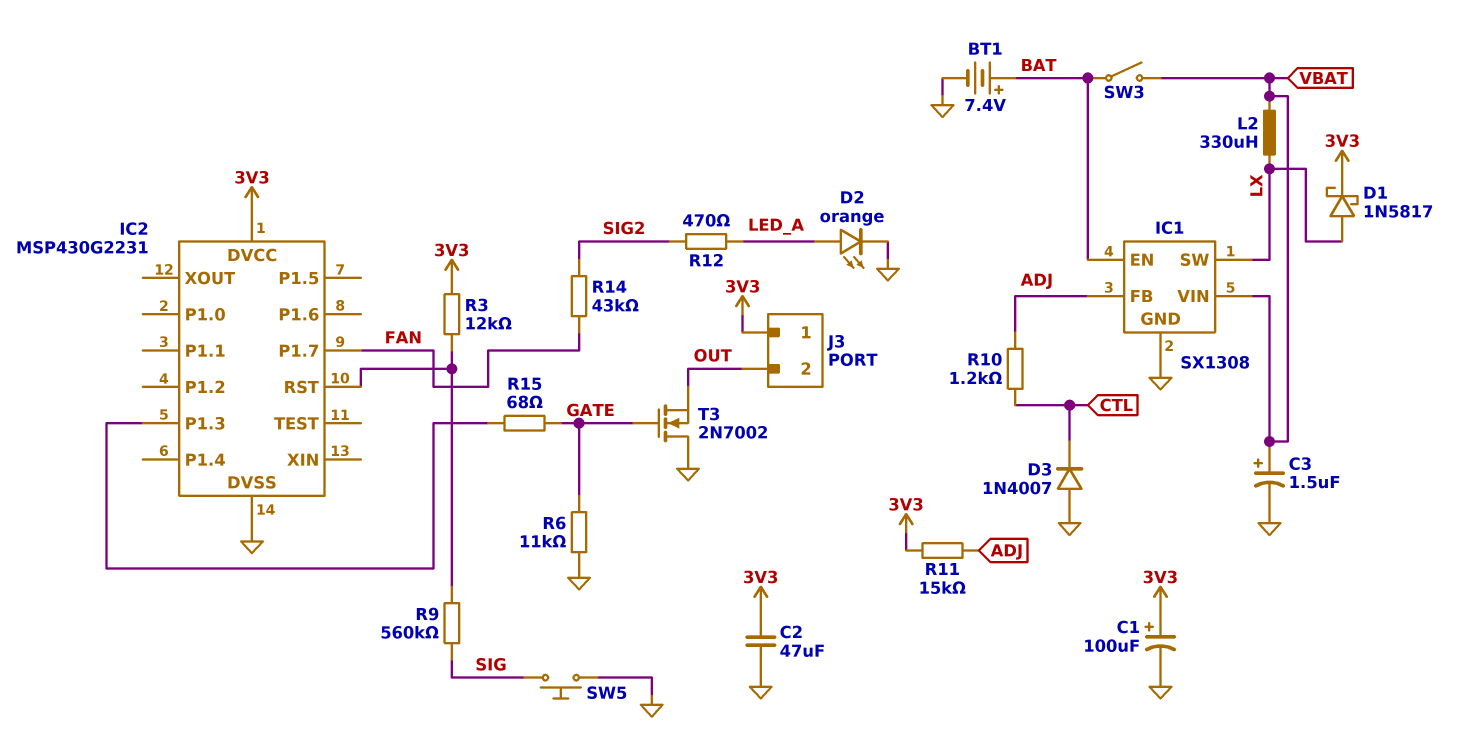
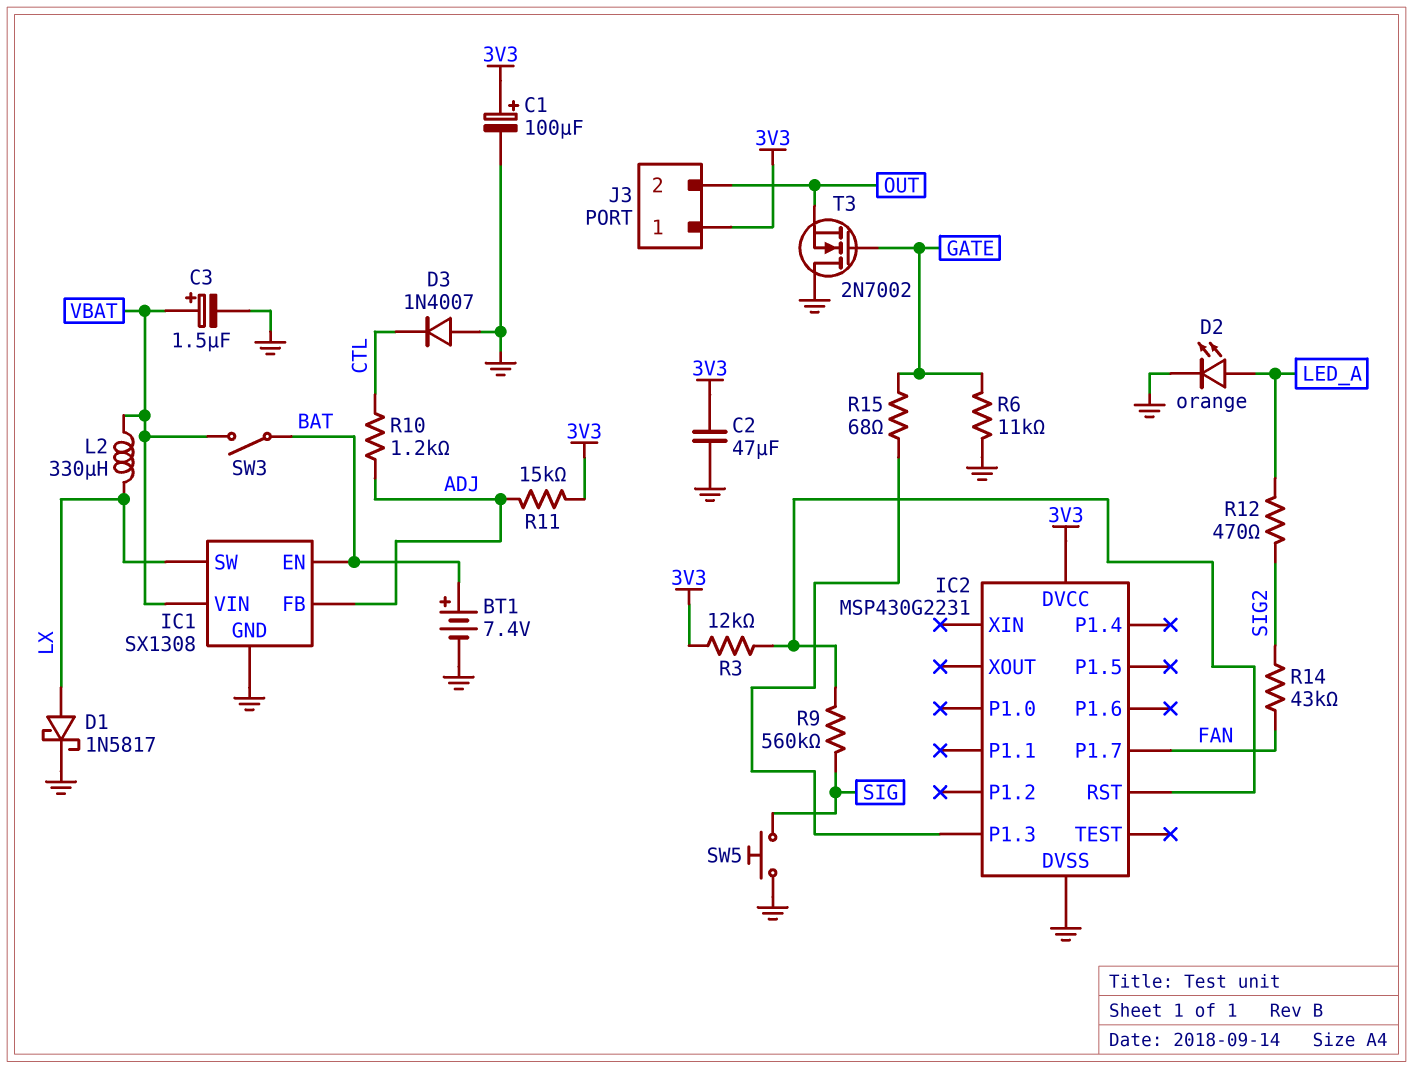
D1: schottky 1N5817 (A LX, K 3V3) -> schottky 1N5817 (A LX, K GND)

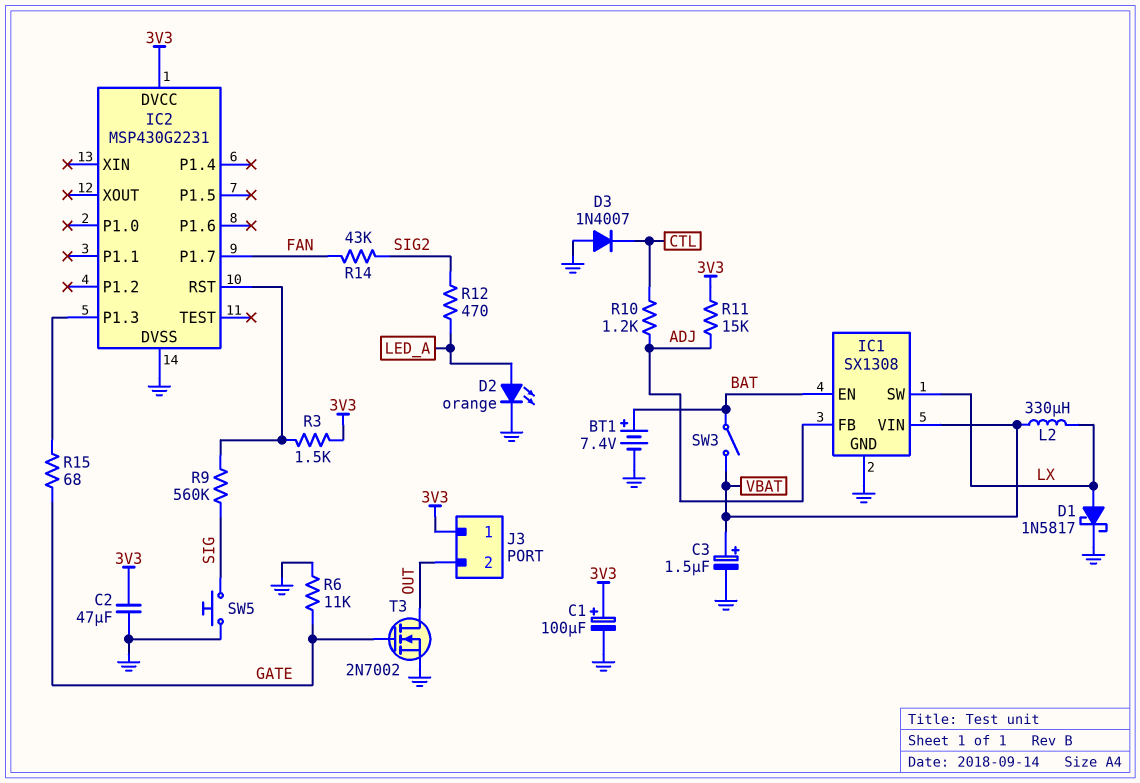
R3: 12k (3V3, IC2/RST) -> 1.5k (3V3, IC2/RST)
T3: NMOS 2N7002 (G GATE, D GND, S OUT) -> NMOS 2N7002 (G GATE, D OUT, S GND)

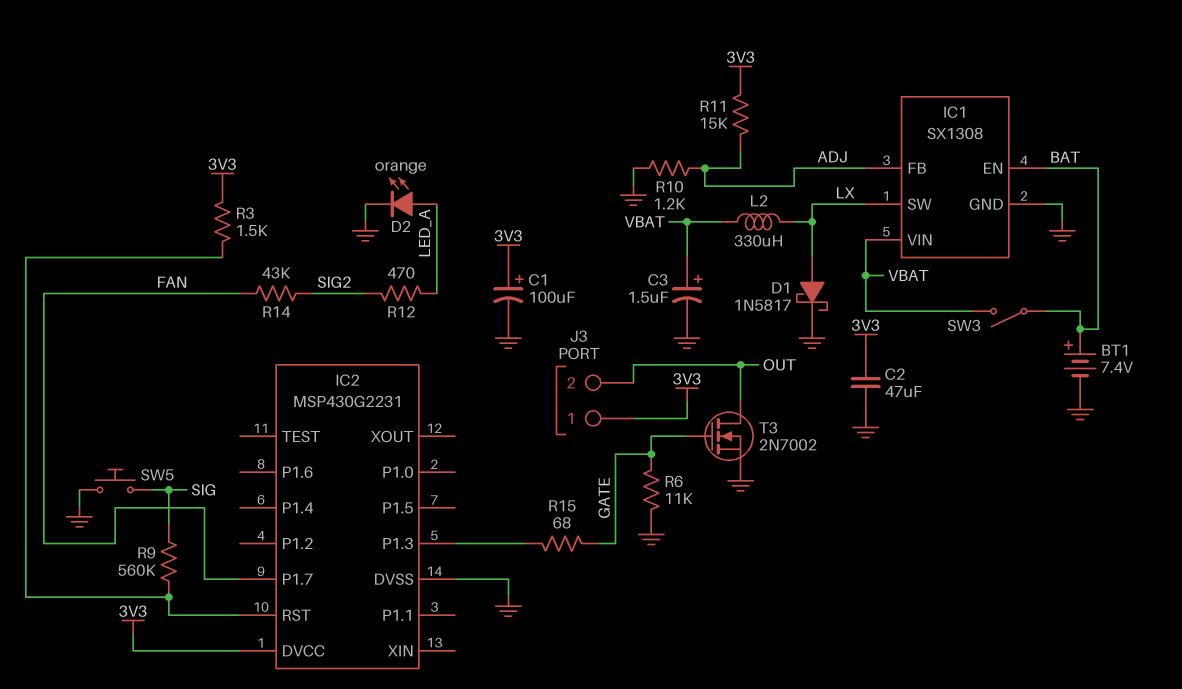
D3: diode 1N4007 (A GND, K CTL) -> none
R10: 1.2k (ADJ, CTL) -> 1.2k (ADJ, GND)

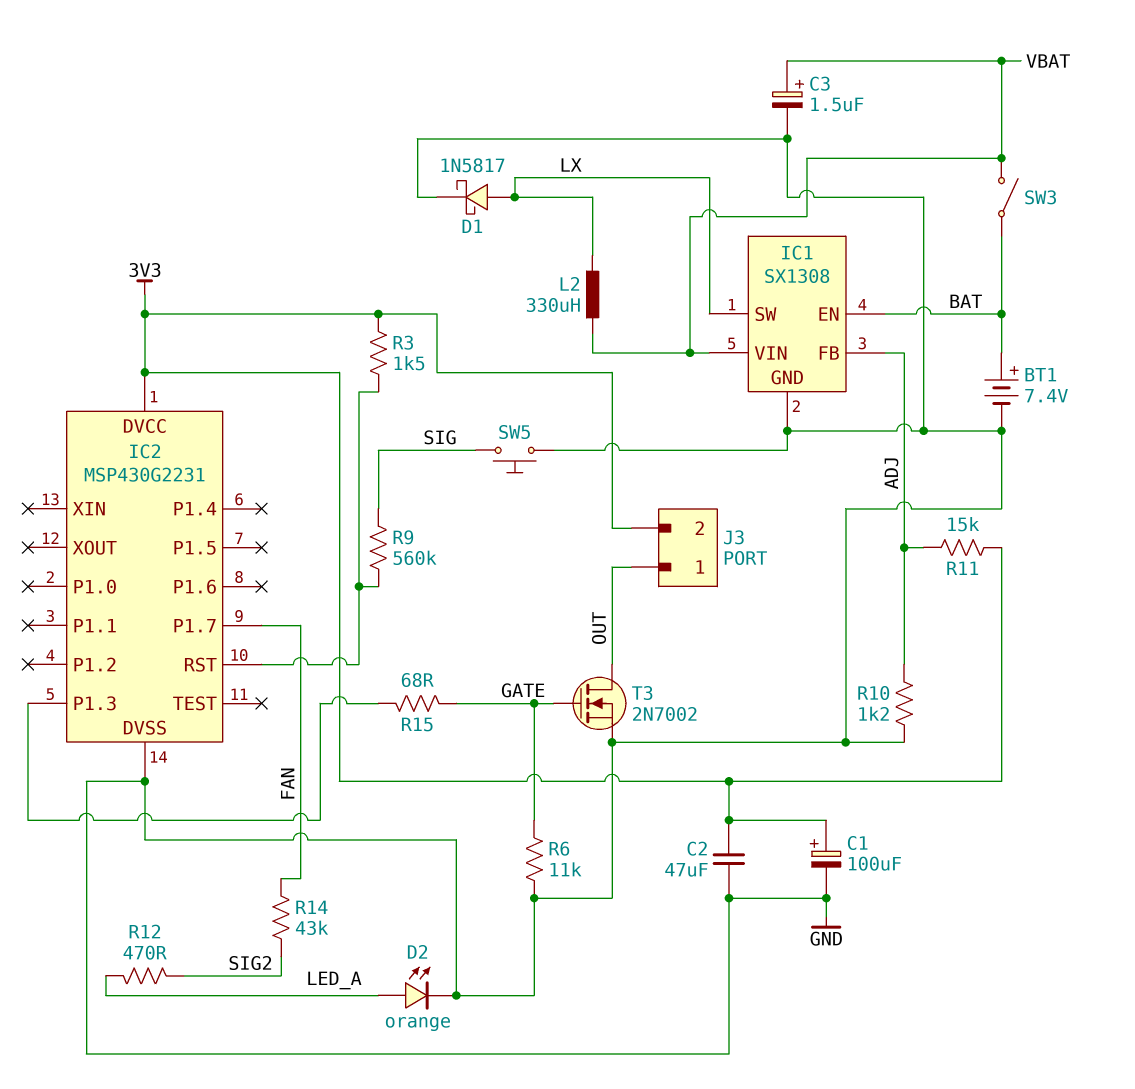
J3 pin 1: 3V3 -> OUT
J3 pin 2: OUT -> 3V3

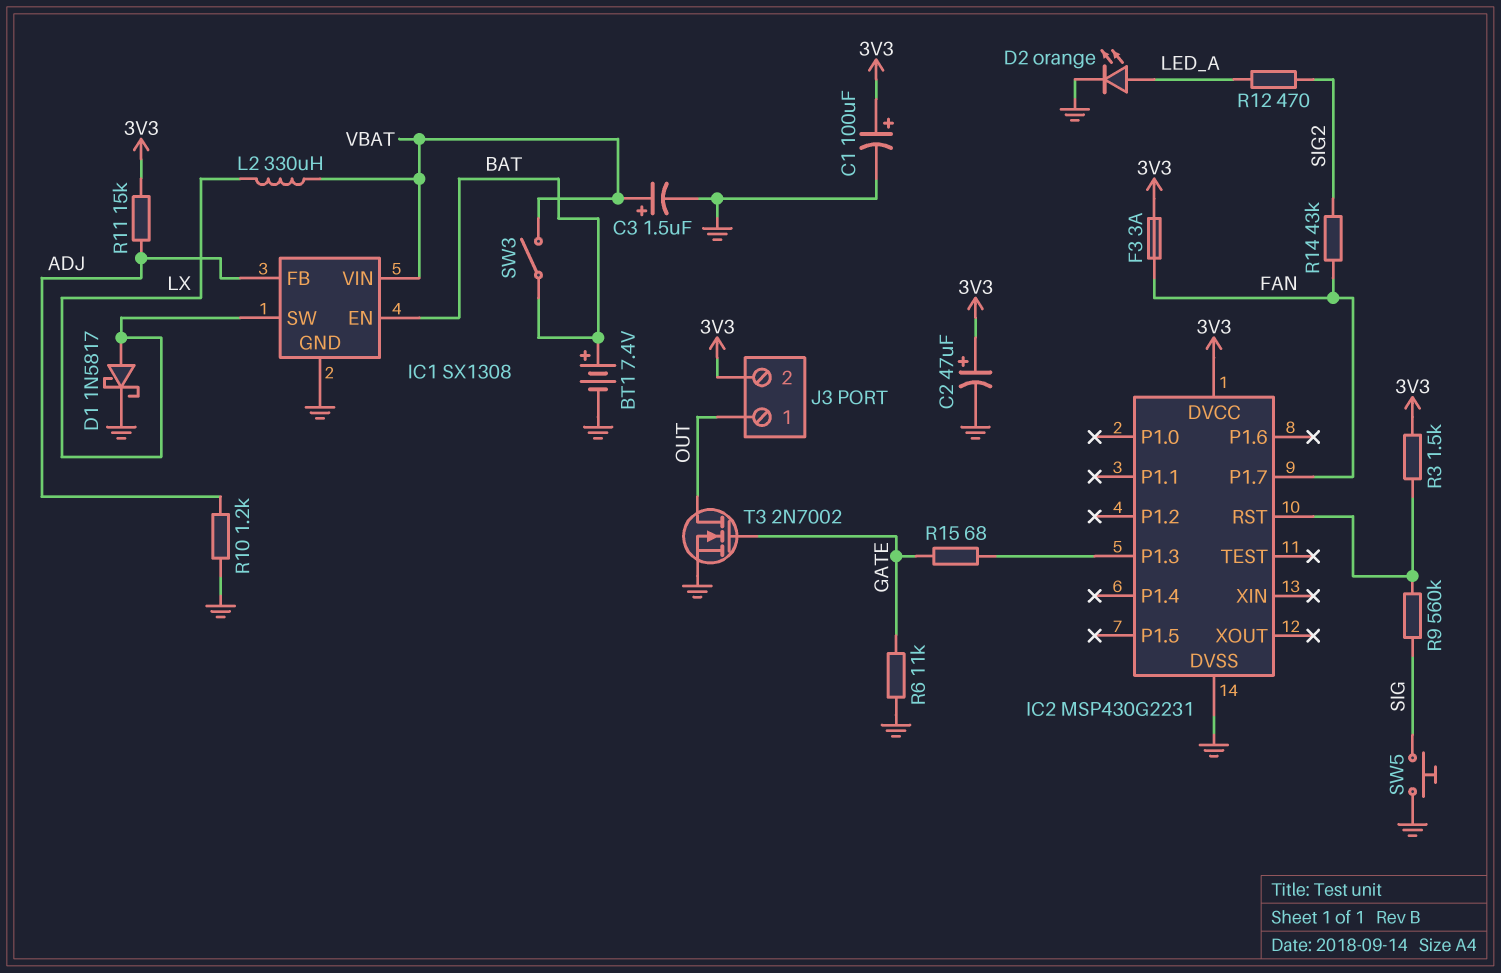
C2: 47uF (3V3, GND) -> 47uF (plus 3V3, minus GND)
F3: none -> 3A (3V3, FAN)

